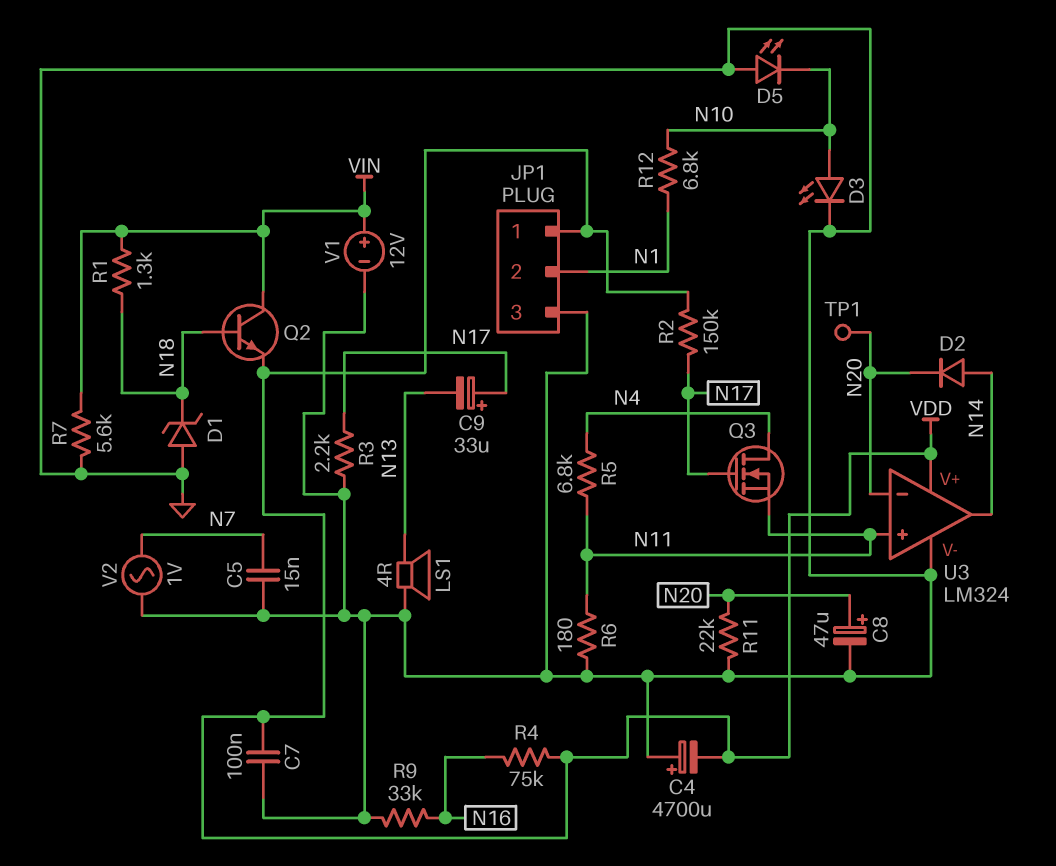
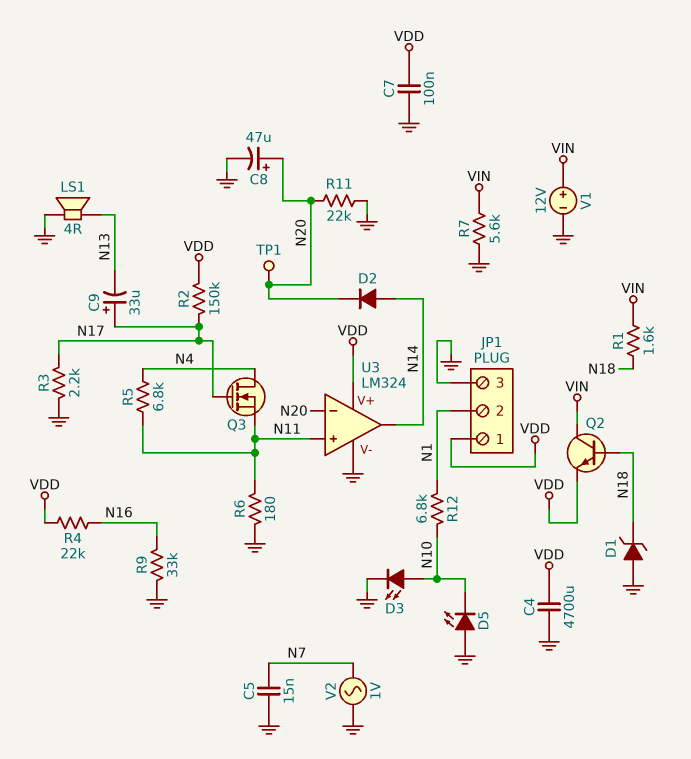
C4: 4700uF (plus GND, minus VDD) -> 4700uF (GND, VDD)
R1: 1.3k (N18, VIN) -> 1.6k (N18, VIN)
R4: 75k (N16, VDD) -> 22k (N16, VDD)

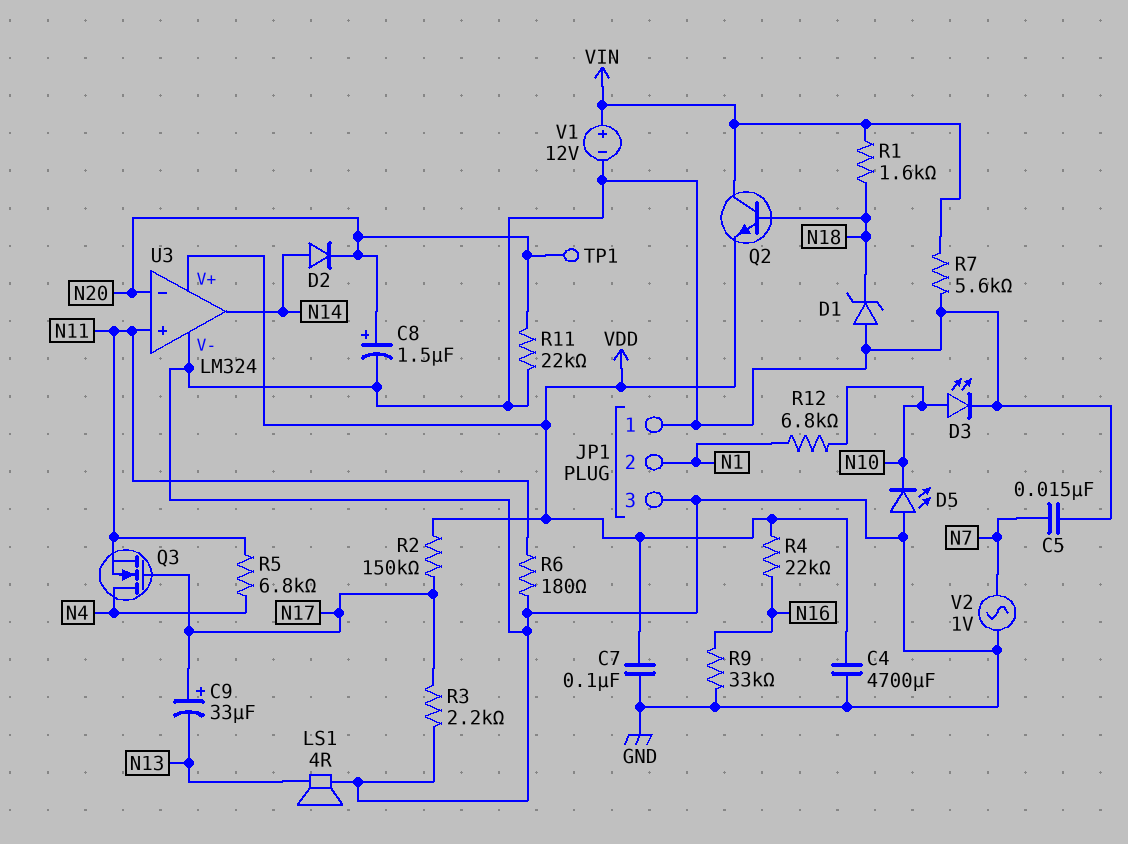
C8: 47uF (plus N20, minus GND) -> 1.5uF (plus N20, minus GND)
JP1 pin 1: VDD -> GND

